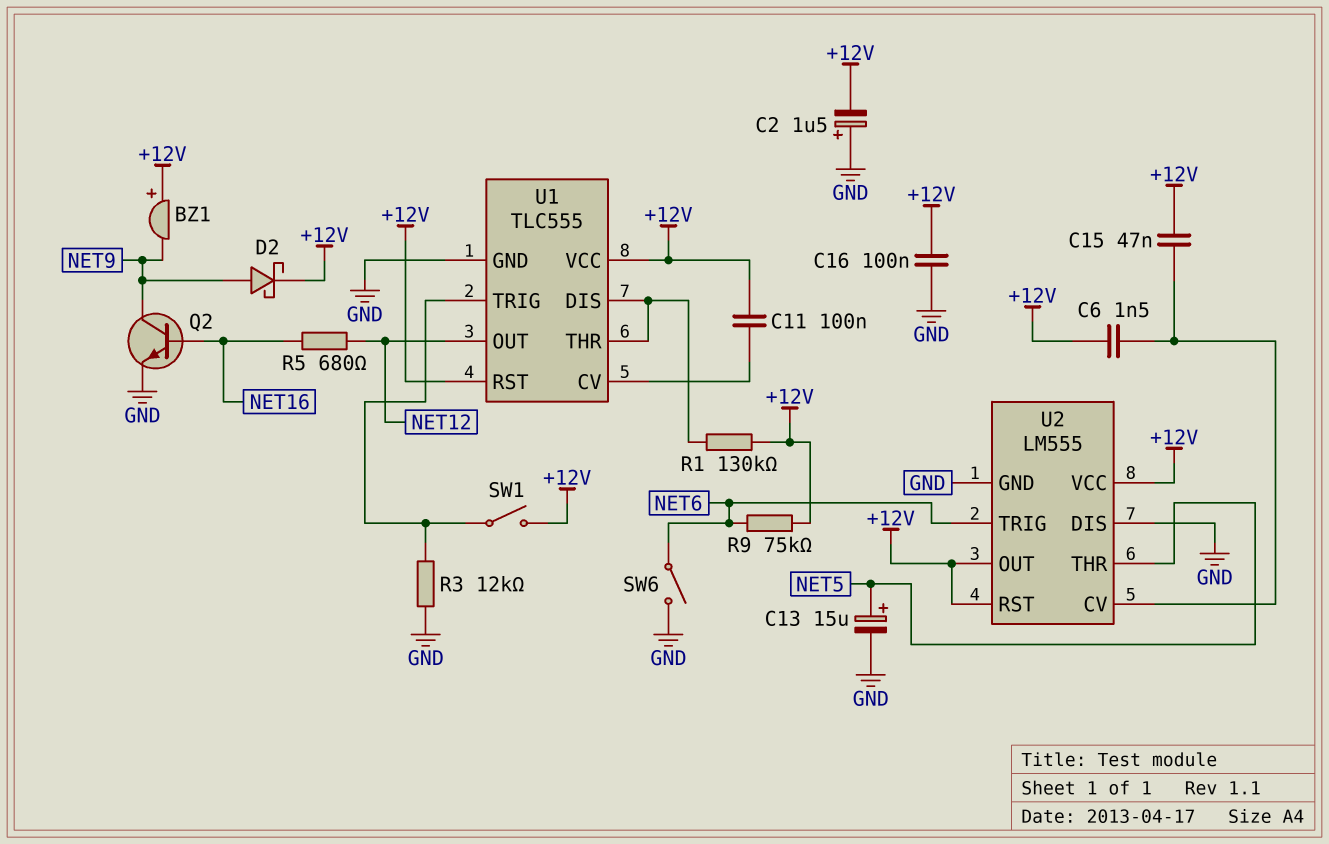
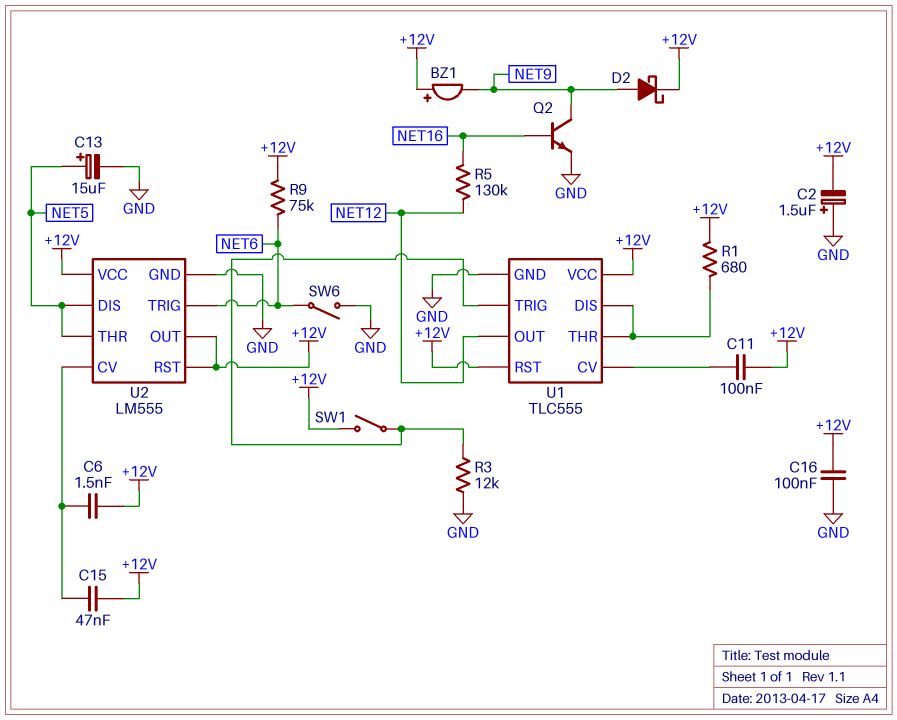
R1: 130k (+12V, U1/DIS) -> 680 (+12V, U1/DIS)
R5: 680 (NET12, NET16) -> 130k (NET12, NET16)
U2 pin DIS: GND -> NET5

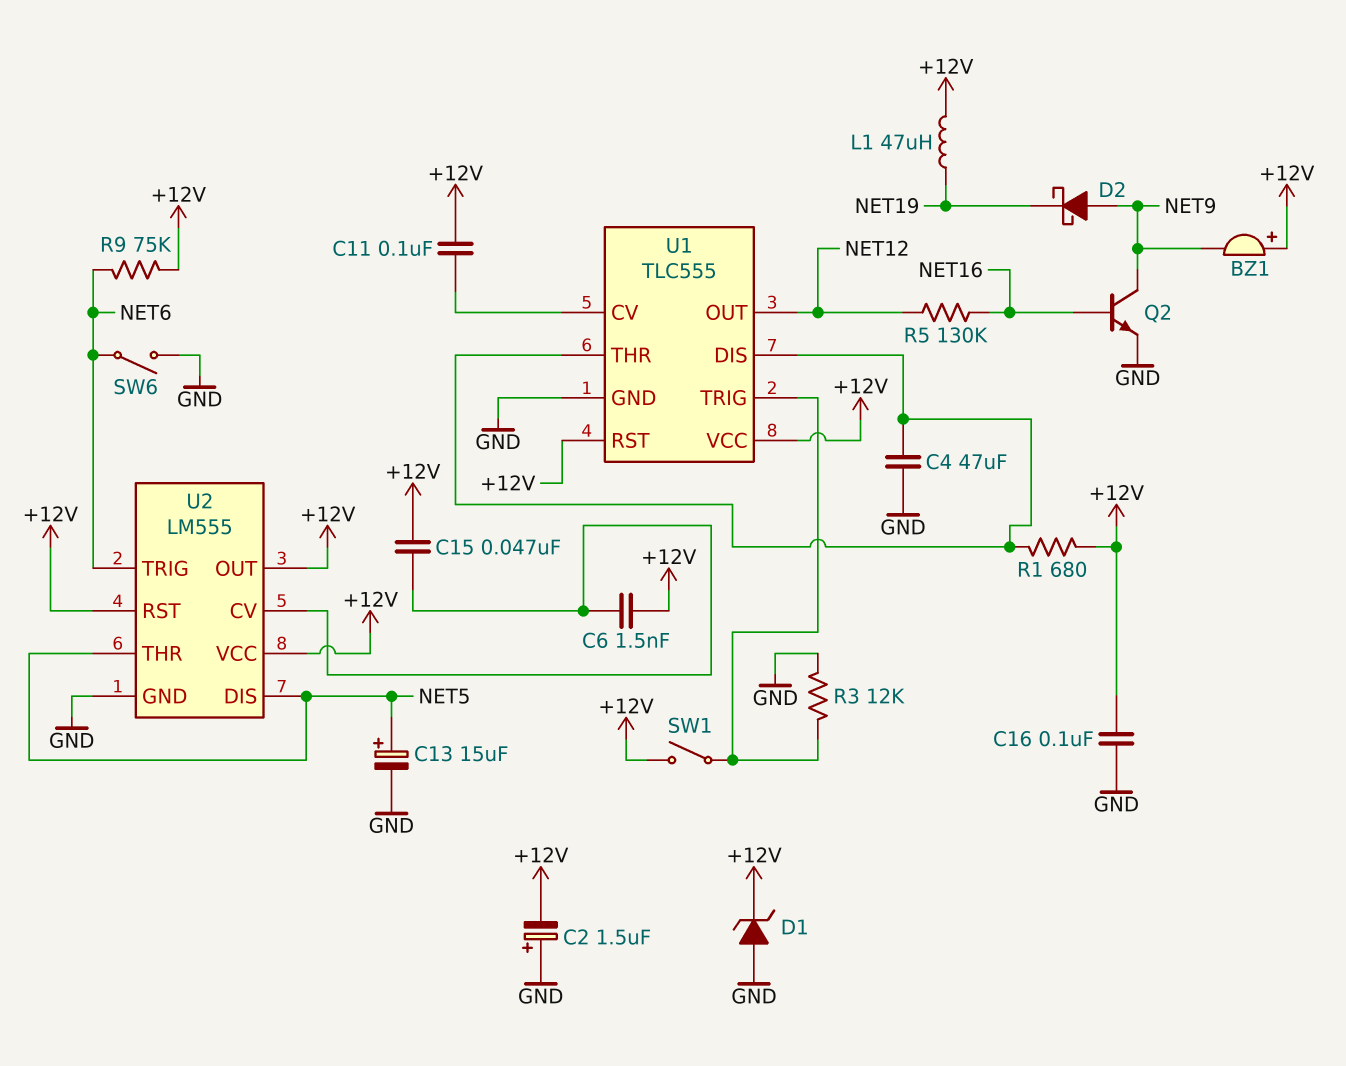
C4: none -> 47uF (GND, U1/DIS)
D1: none -> zener (A GND, K +12V)
D2: schottky (A NET9, K +12V) -> schottky (A NET9, K NET19)
L1: none -> 47uH (+12V, NET19)

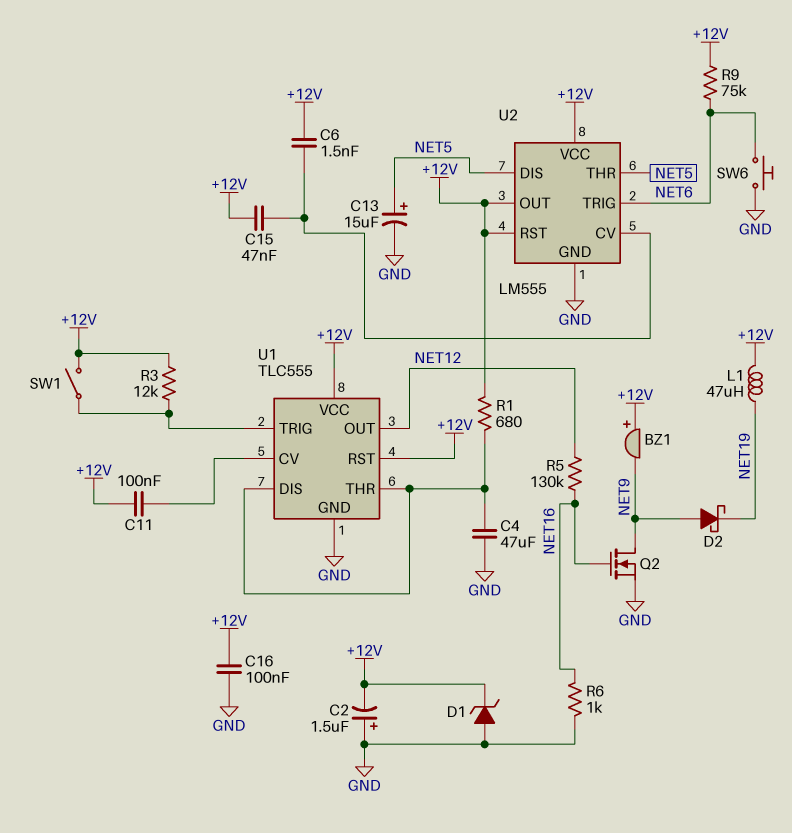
Q2: NPN (B NET16, C NET9, E GND) -> NMOS (G NET16, D NET9, S GND)
R3: 12k (GND, U1/TRIG) -> 12k (+12V, U1/TRIG)
R6: none -> 1k (GND, NET16)
SW6: switch (GND, NET6) -> button (GND, NET6)

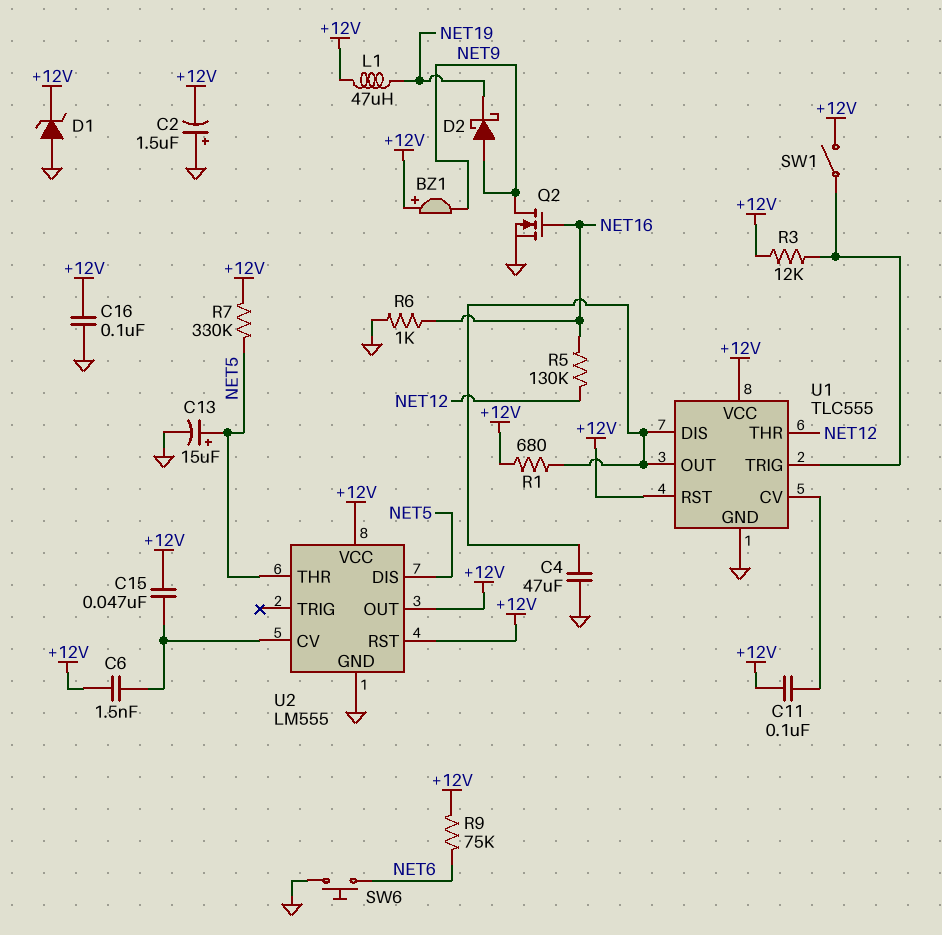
R7: none -> 330k (+12V, NET5)
U1 pin OUT: NET12 -> U1/DIS
U1 pin THR: U1/DIS -> NET12
U2 pin TRIG: NET6 -> none

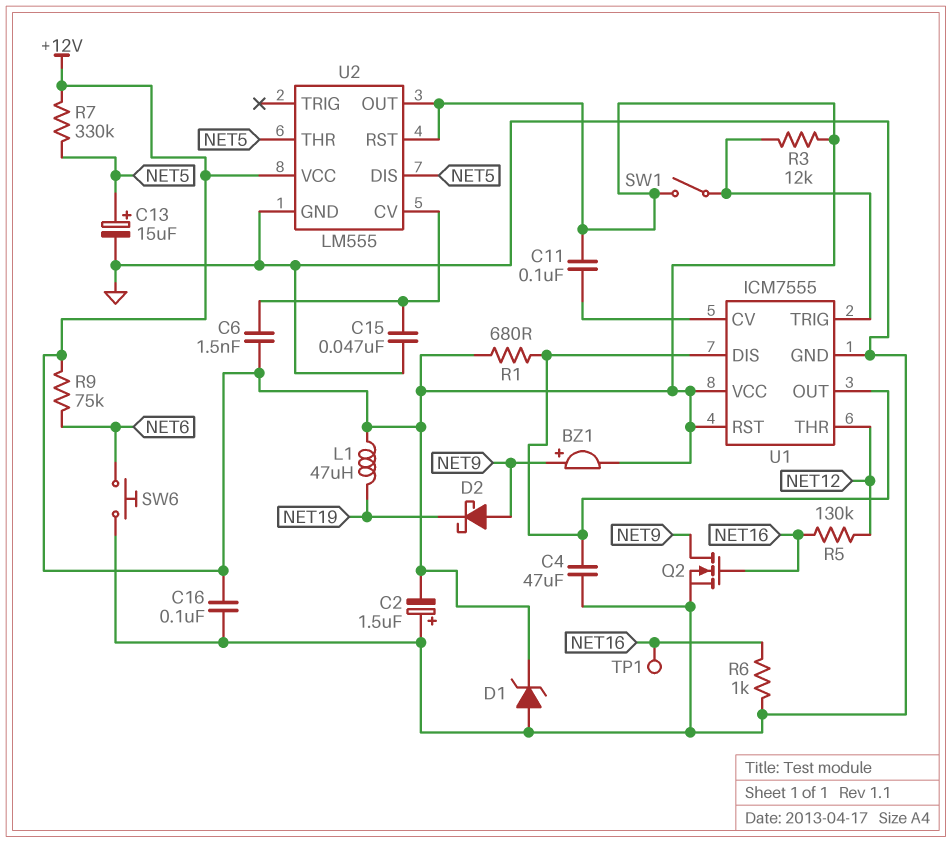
BZ1: buzzer (plus +12V, minus NET9) -> buzzer (plus NET9, minus +12V)
C15: 47nF (+12V, U2/CV) -> 47nF (GND, U2/CV)
TP1: none -> test point (NET16)
U1: TLC555 -> ICM7555

